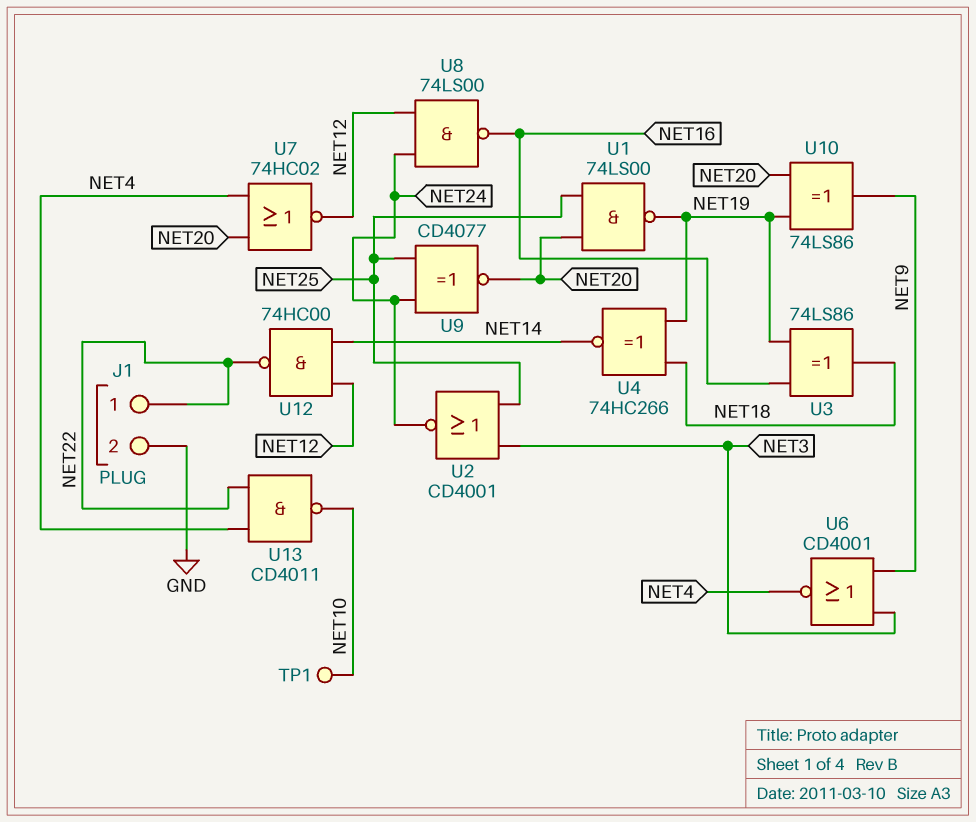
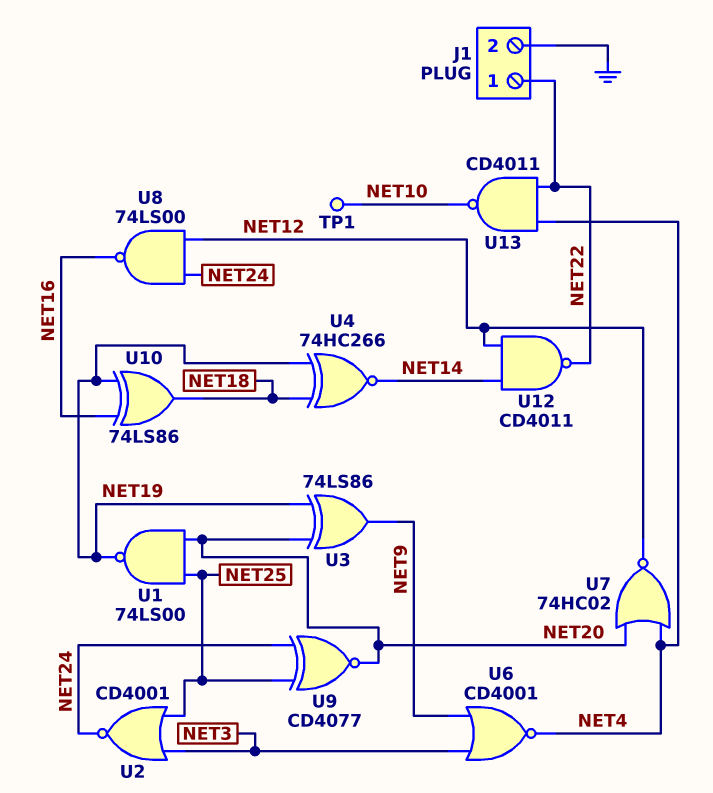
U3: XOR 74LS86 (in NET16, in NET19, out NET18) -> XOR 74LS86 (in NET19, in NET20, out NET9)
U10: XOR 74LS86 (in NET19, in NET20, out NET9) -> XOR 74LS86 (in NET16, in NET19, out NET18)
U12: NAND 74HC00 (in NET12, in NET14, out NET22) -> NAND CD4011 (in NET12, in NET14, out NET22)

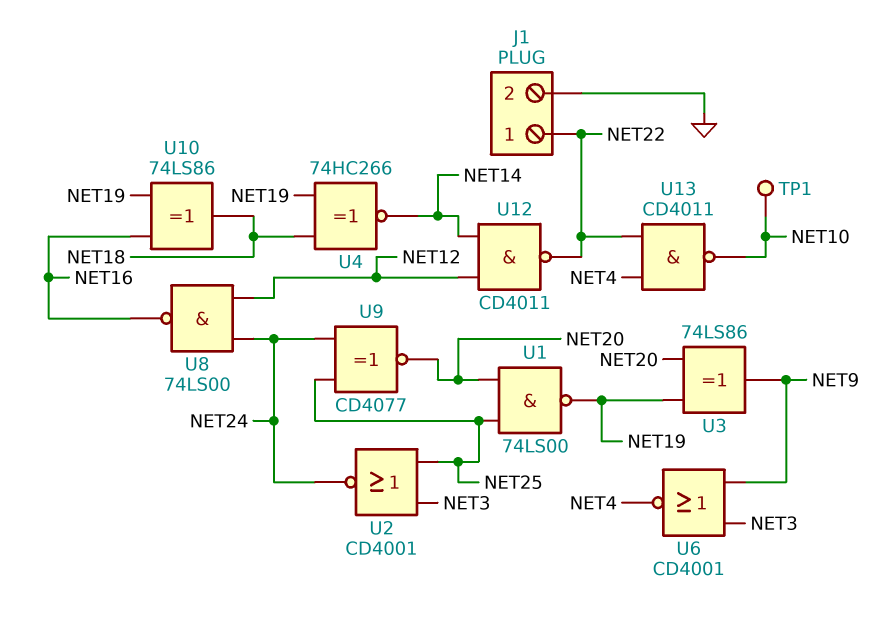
U7: NOR 74HC02 (in NET4, in NET20, out NET12) -> none

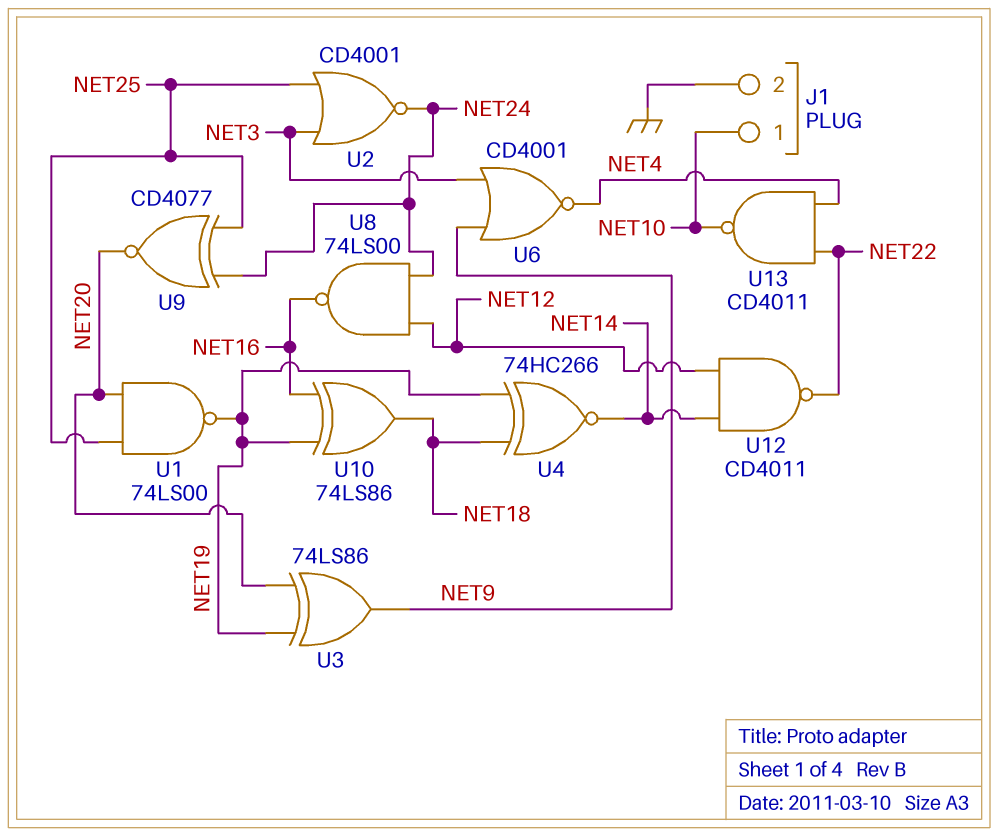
J1 pin 1: NET22 -> NET10
TP1: test point (NET10) -> none

